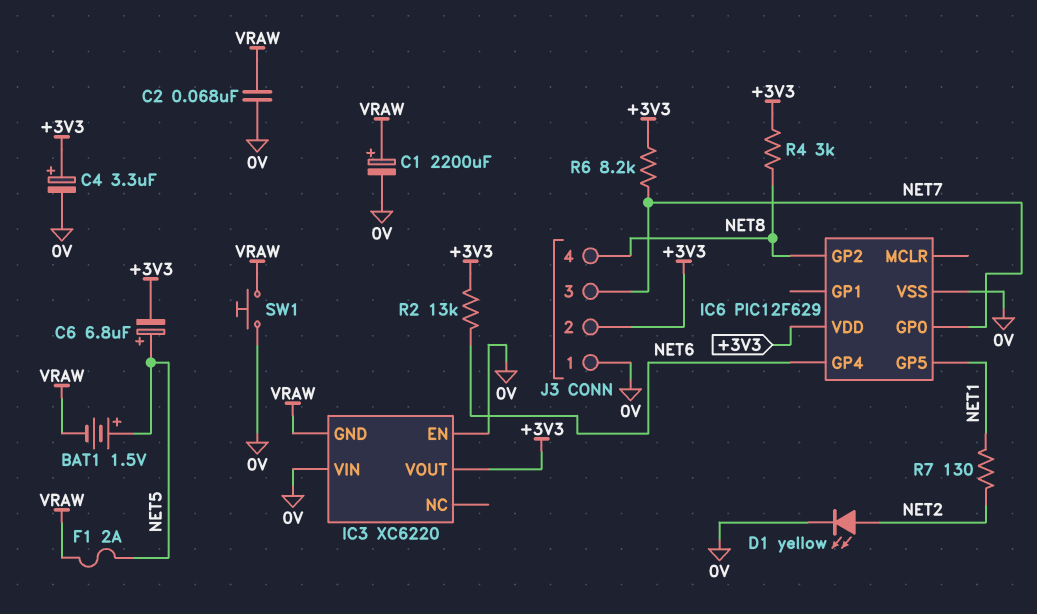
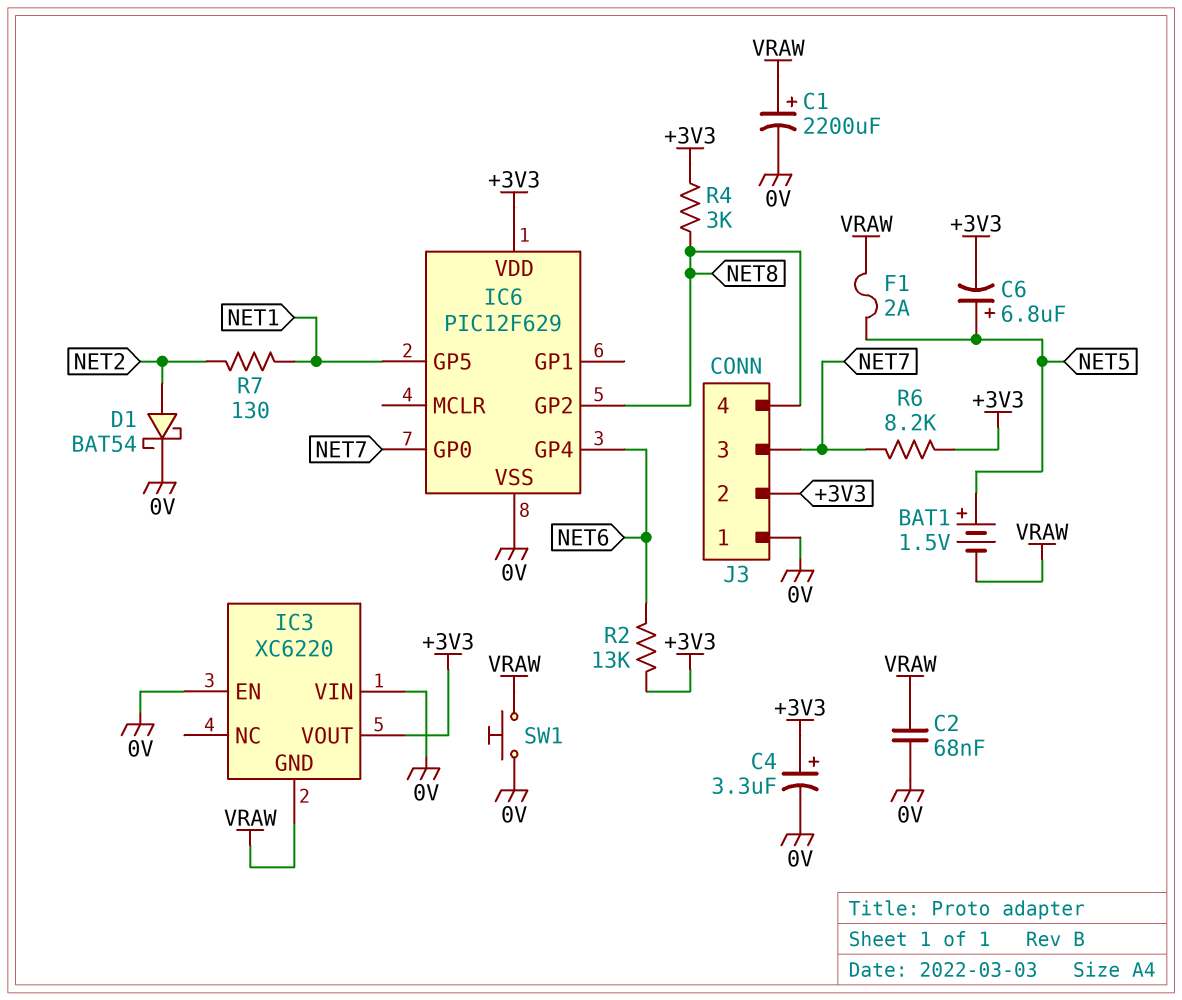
D1: LED yellow (A NET2, K 0V) -> schottky BAT54 (A NET2, K 0V)

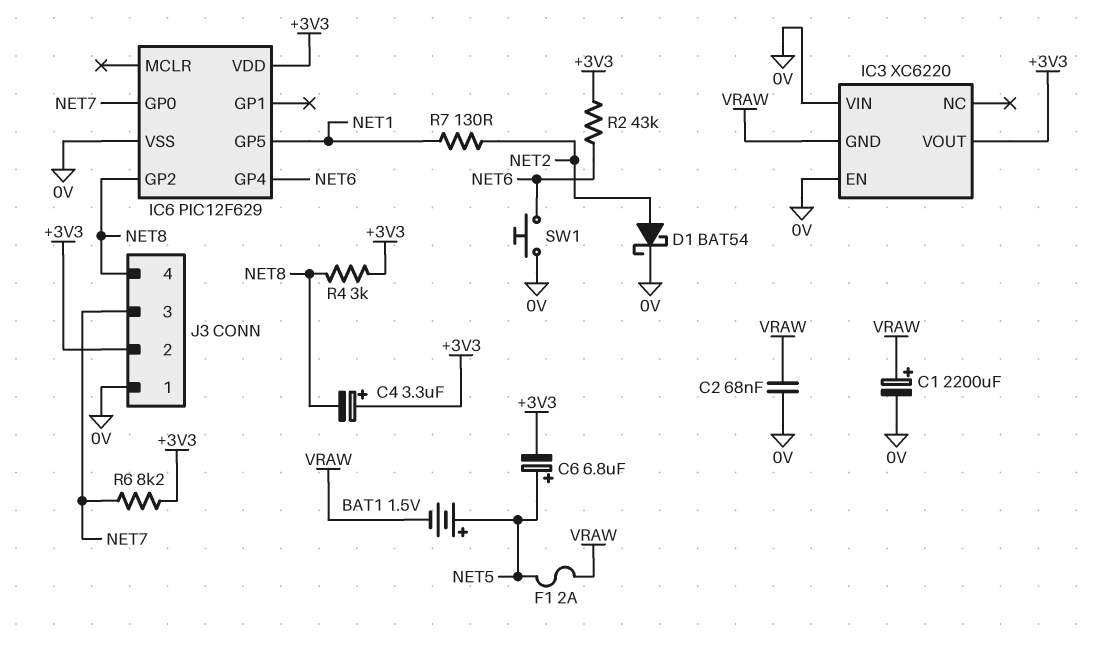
C4: 3.3uF (plus +3V3, minus 0V) -> 3.3uF (plus +3V3, minus NET8)
R2: 13k (+3V3, NET6) -> 43k (+3V3, NET6)
SW1: button (0V, VRAW) -> button (0V, NET6)

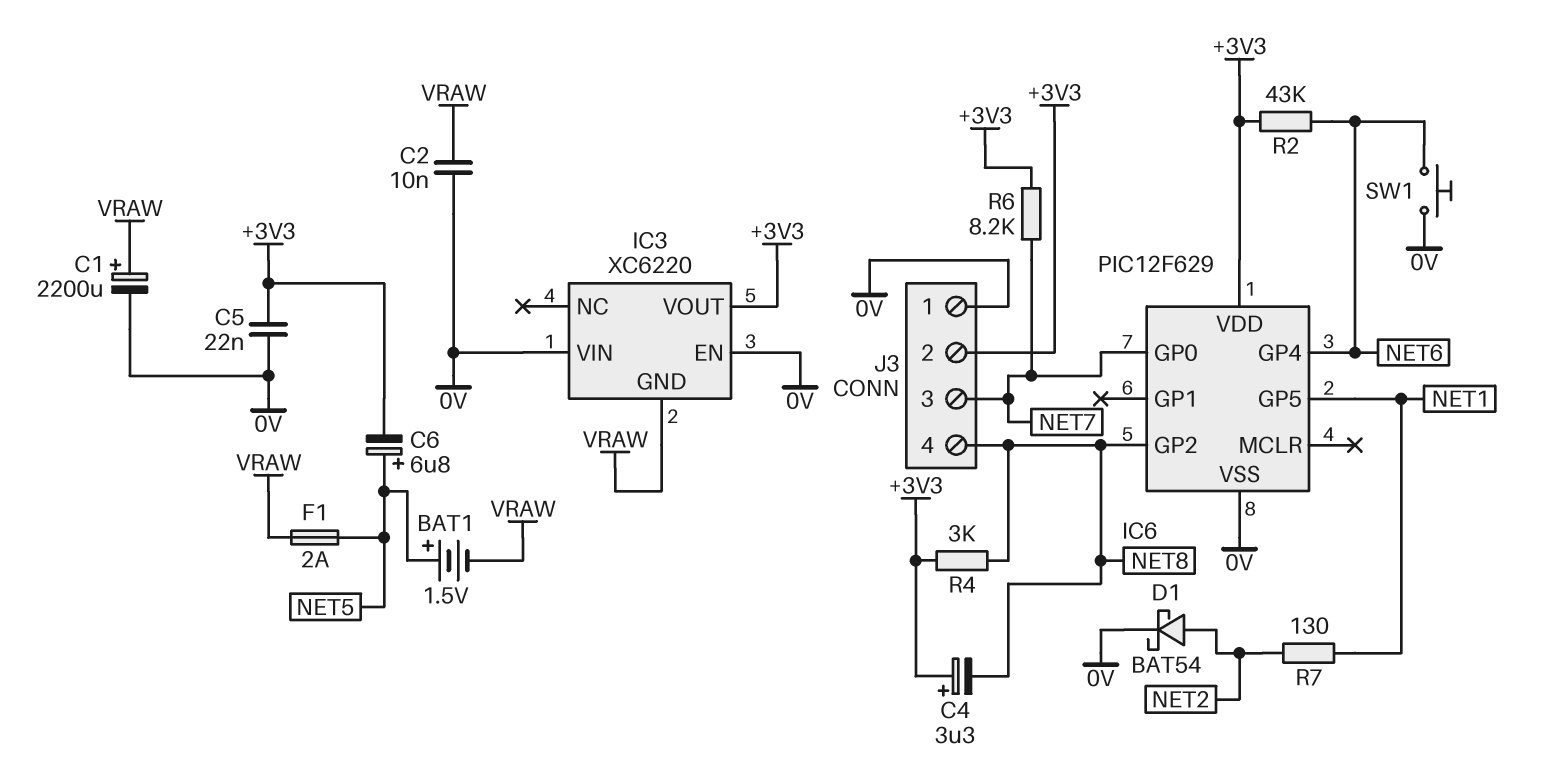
C2: 68nF (0V, VRAW) -> 10nF (0V, VRAW)
C5: none -> 22nF (+3V3, 0V)

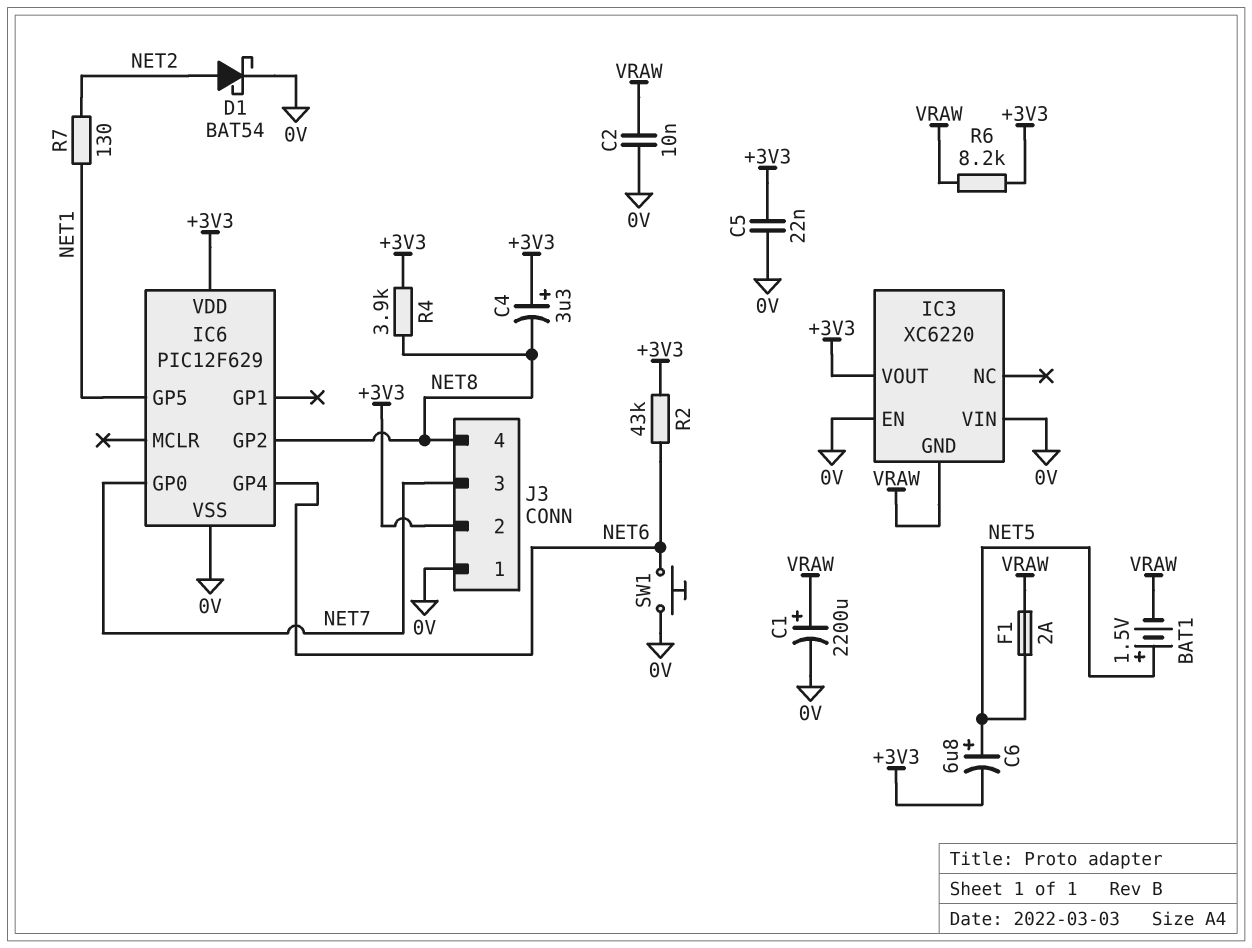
R4: 3k (+3V3, NET8) -> 3.9k (+3V3, NET8)
R6: 8.2k (+3V3, NET7) -> 8.2k (+3V3, VRAW)

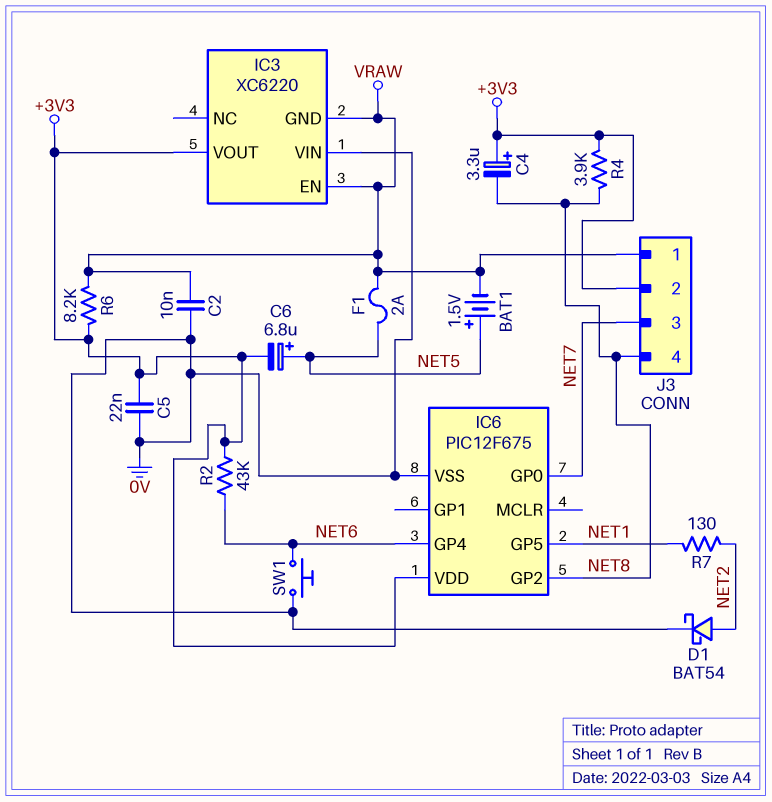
C1: 2200uF (plus VRAW, minus 0V) -> none
IC3 pin EN: 0V -> VRAW
IC6: PIC12F629 -> PIC12F675
J3 pin 1: 0V -> VRAW

